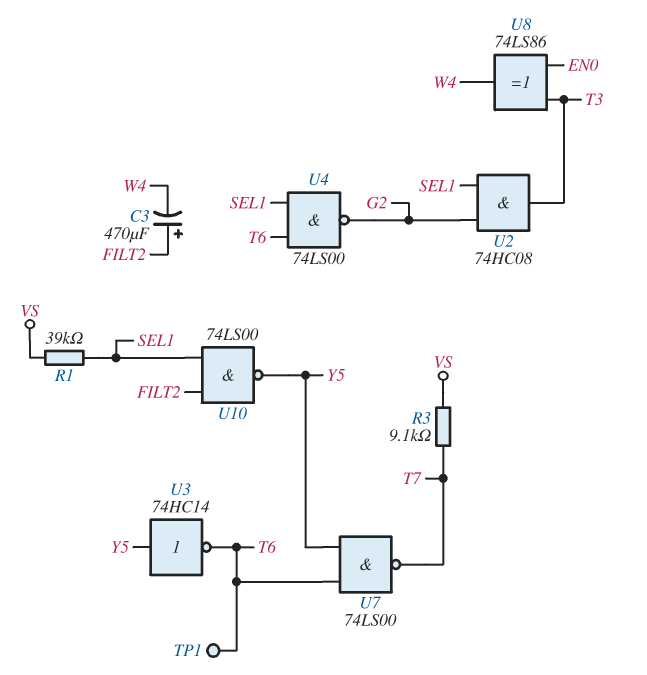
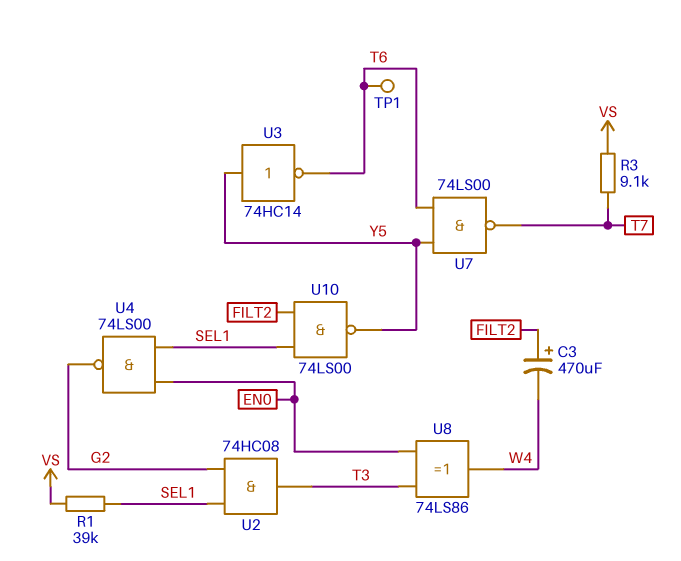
U4: NAND 74LS00 (in SEL1, in T6, out G2) -> NAND 74LS00 (in EN0, in SEL1, out G2)

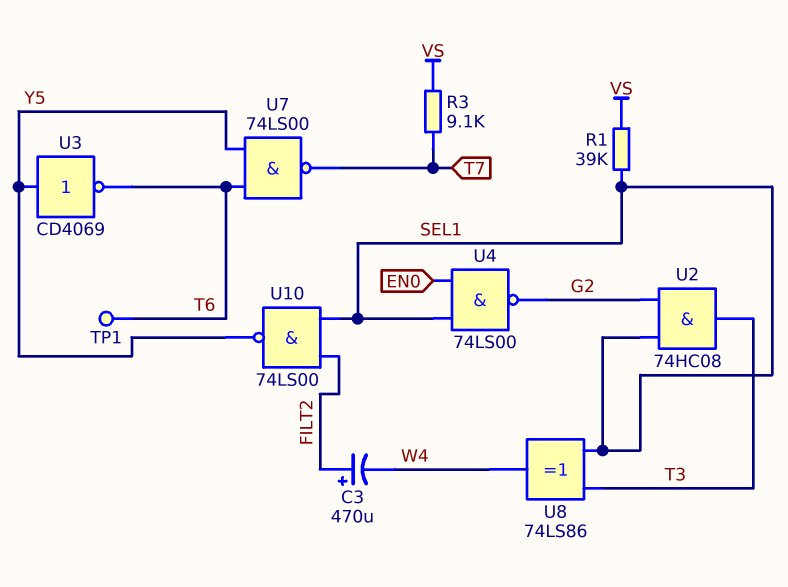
U3: NOT 74HC14 (in Y5, out T6) -> NOT CD4069 (in Y5, out T6)
U8: XOR 74LS86 (in EN0, in T3, out W4) -> XOR 74LS86 (in SEL1, in T3, out W4)

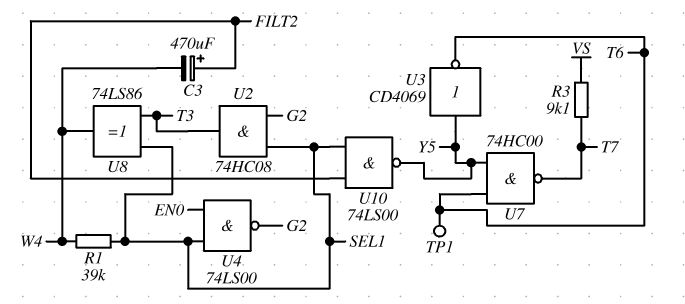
R1: 39k (SEL1, VS) -> 39k (SEL1, W4)
U7: NAND 74LS00 (in T6, in Y5, out T7) -> NAND 74HC00 (in T6, in Y5, out T7)

